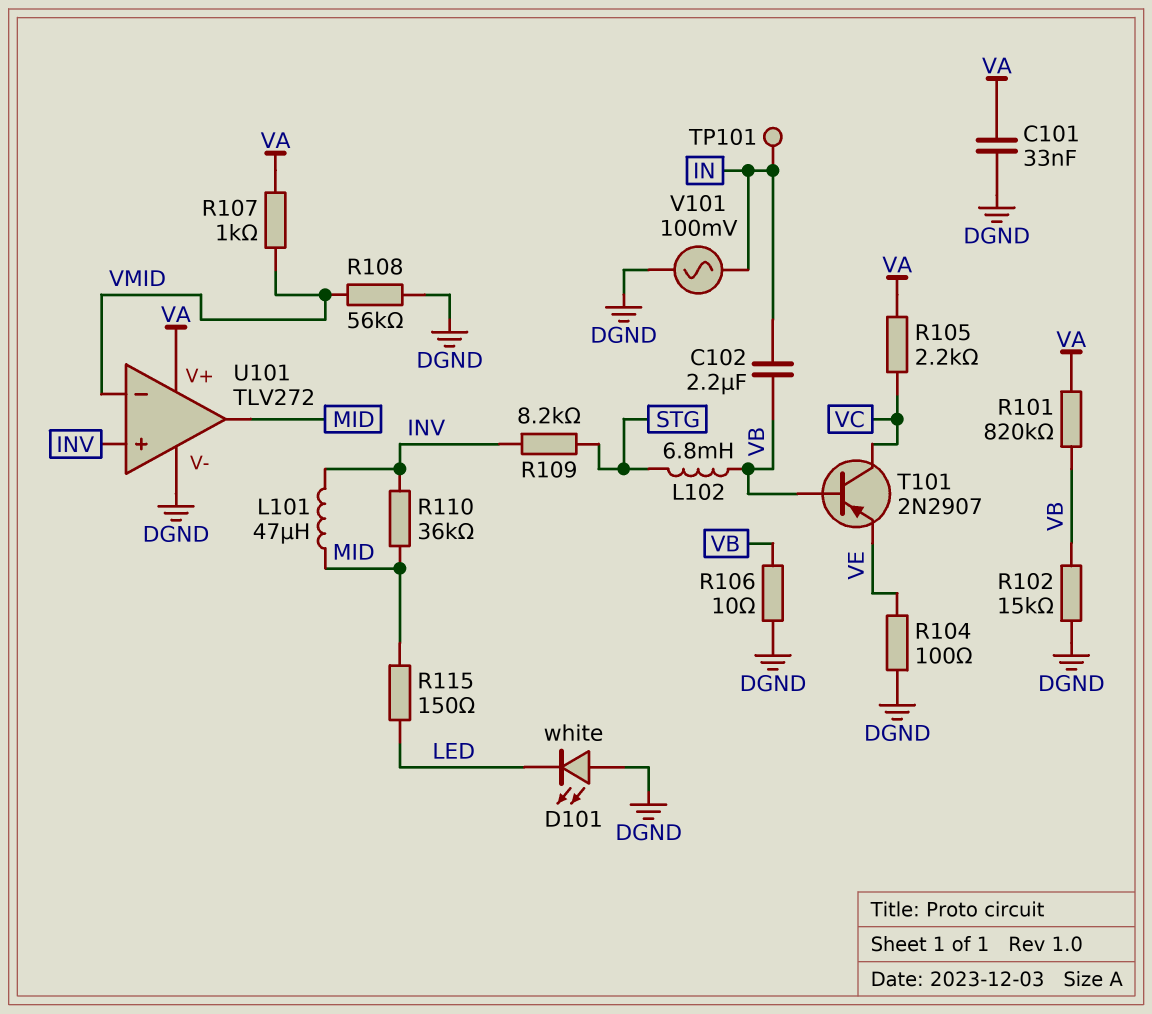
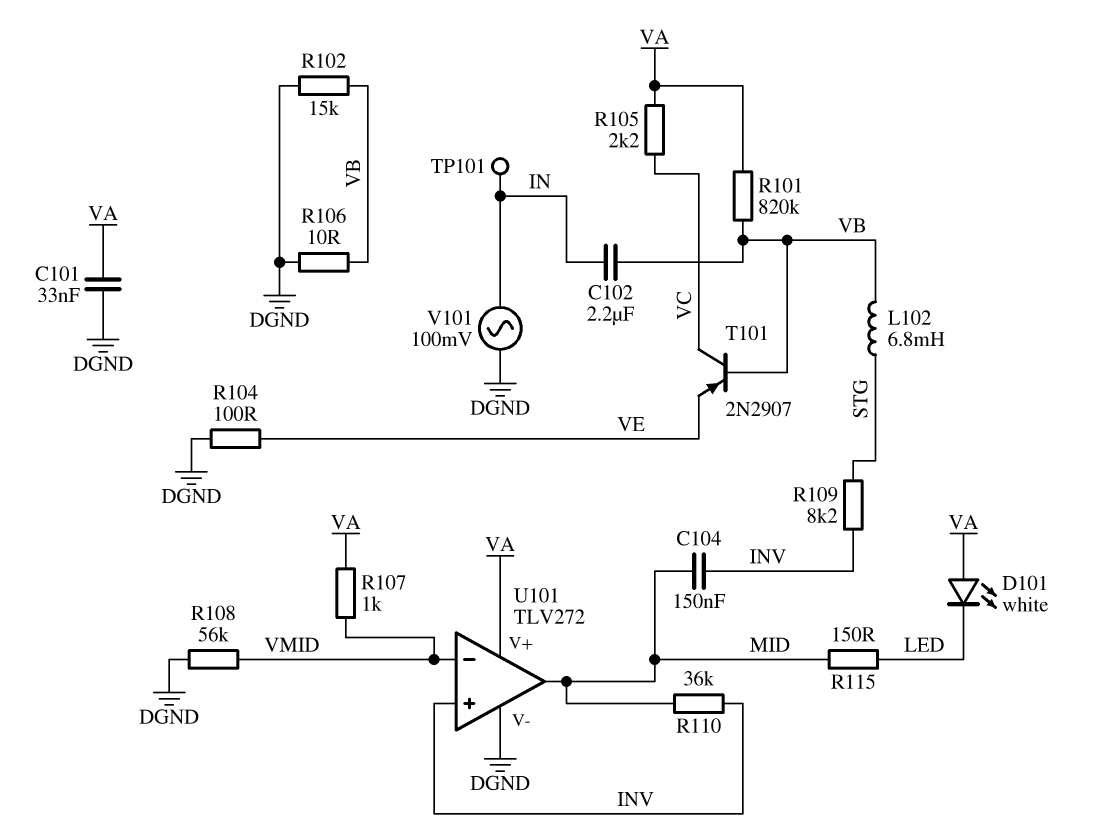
C104: none -> 150nF (INV, MID)
D101: LED white (A DGND, K LED) -> LED white (A VA, K LED)
L101: 47uH (INV, MID) -> none

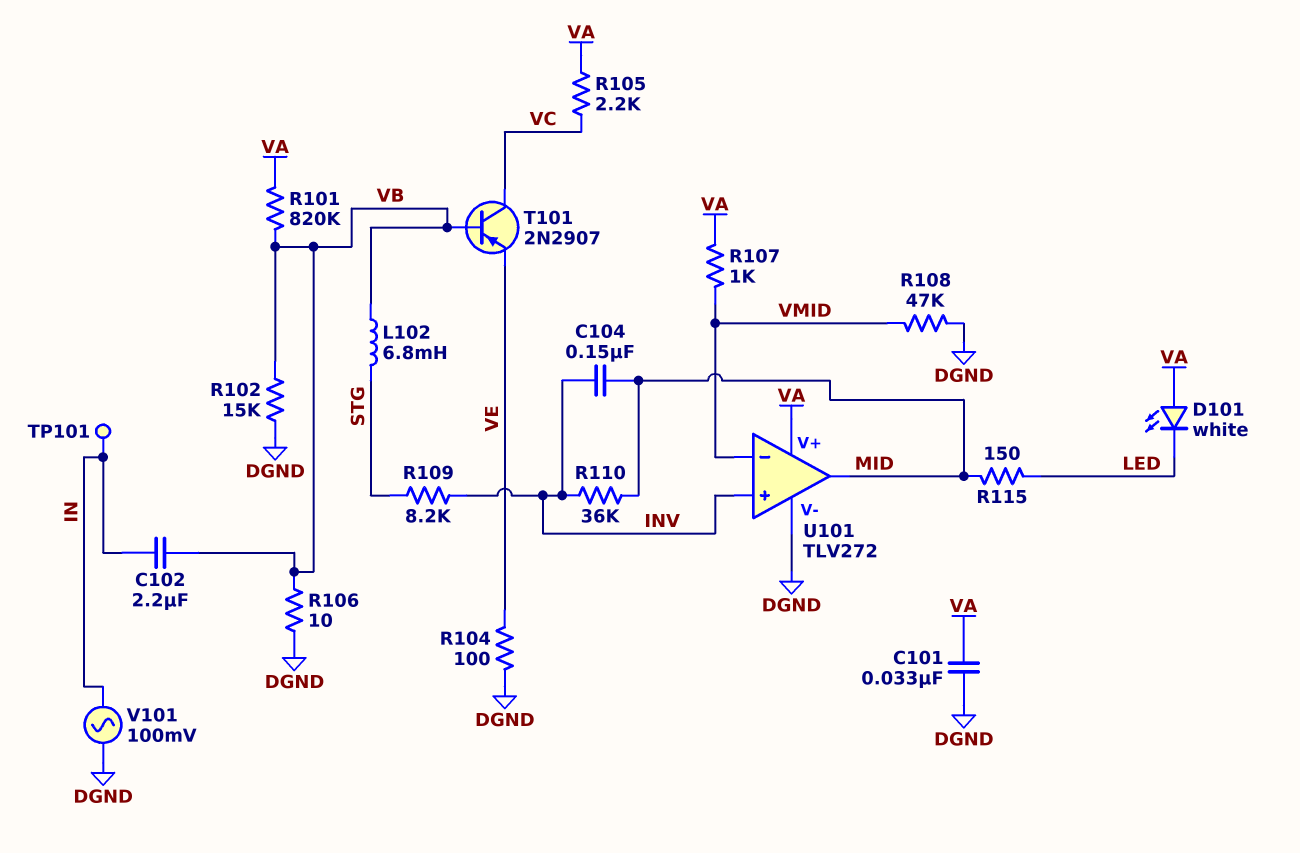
R108: 56k (DGND, VMID) -> 47k (DGND, VMID)

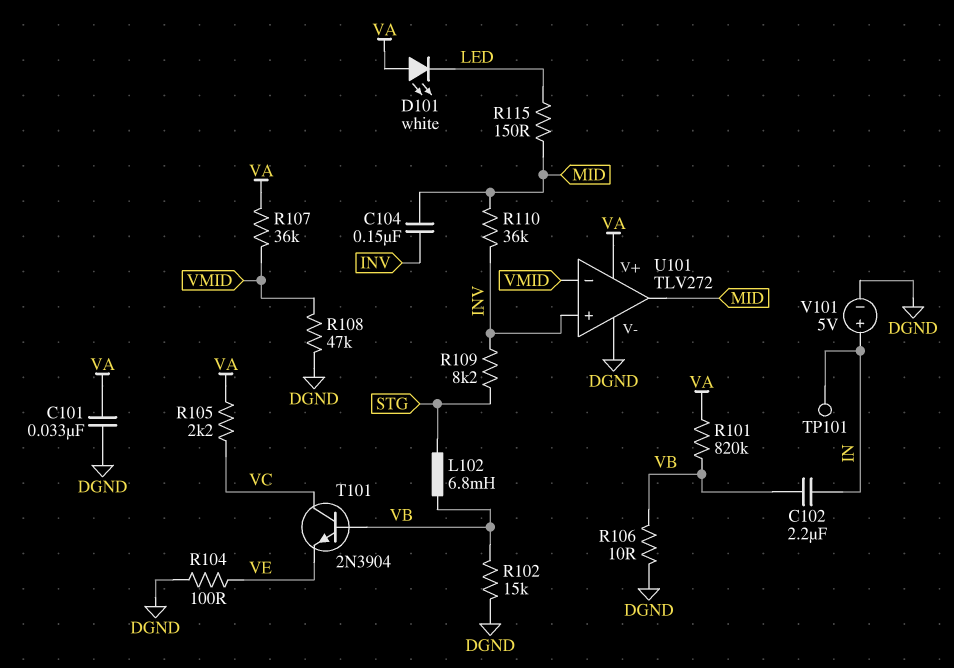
R107: 1k (VA, VMID) -> 36k (VA, VMID)
T101: PNP 2N2907 (B VB, C VC, E VE) -> NPN 2N3904 (B VB, C VC, E VE)
V101: AC 100mV (DGND, IN) -> 5V (plus IN, minus DGND)

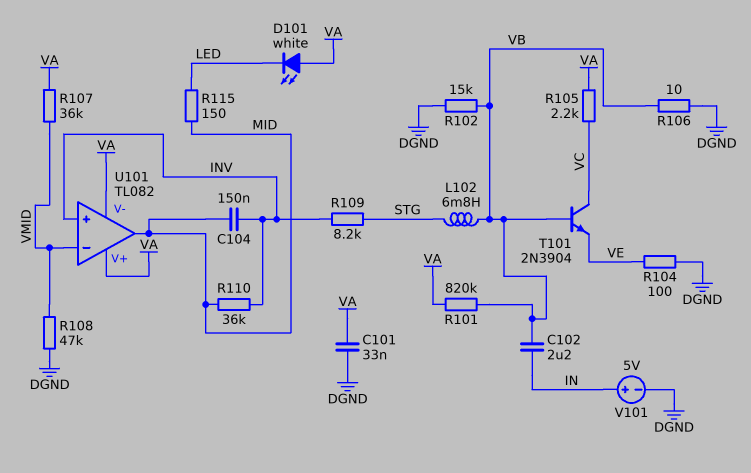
TP101: test point (IN) -> none
U101: TLV272 -> TL082
U101 pin V-: DGND -> VA

